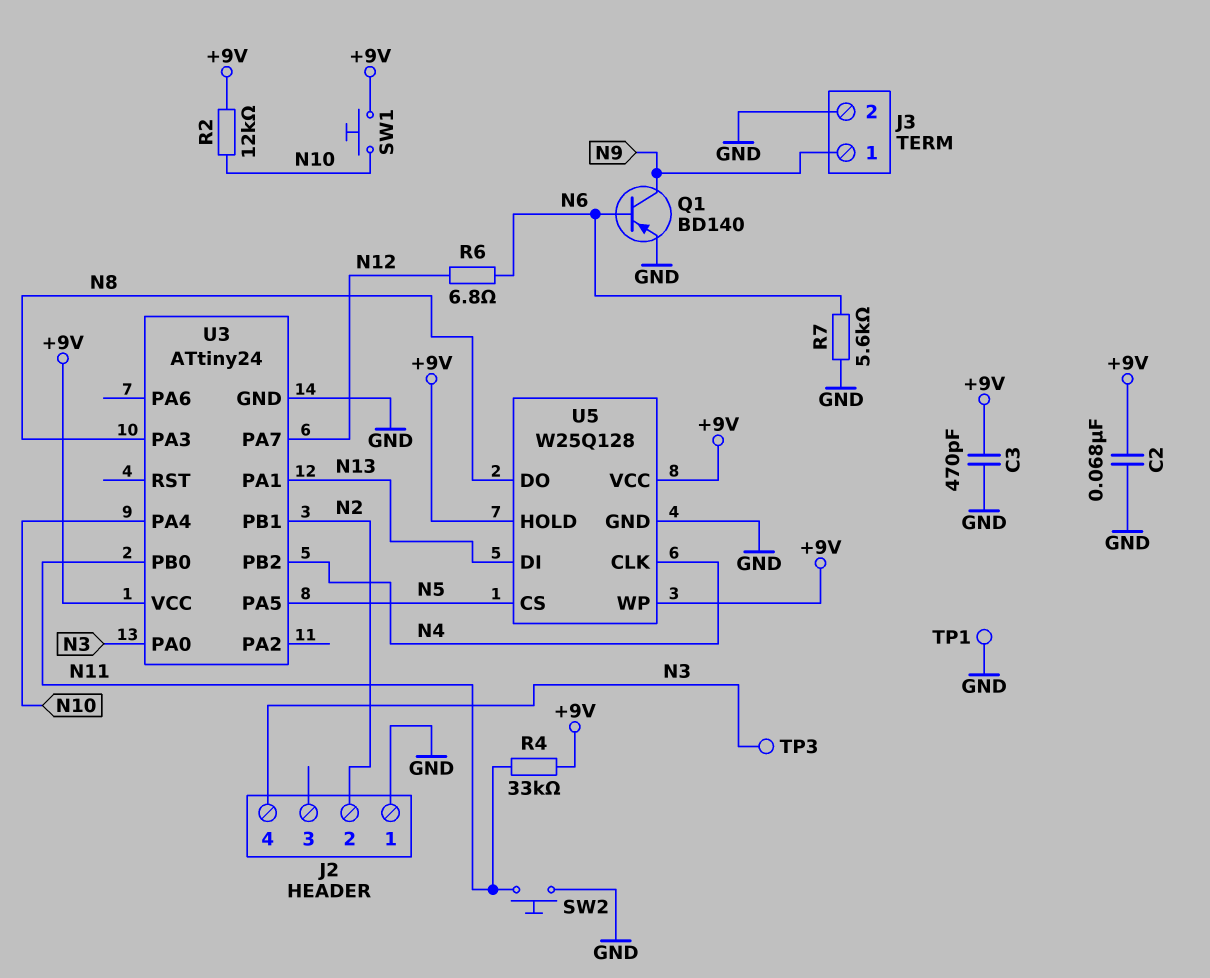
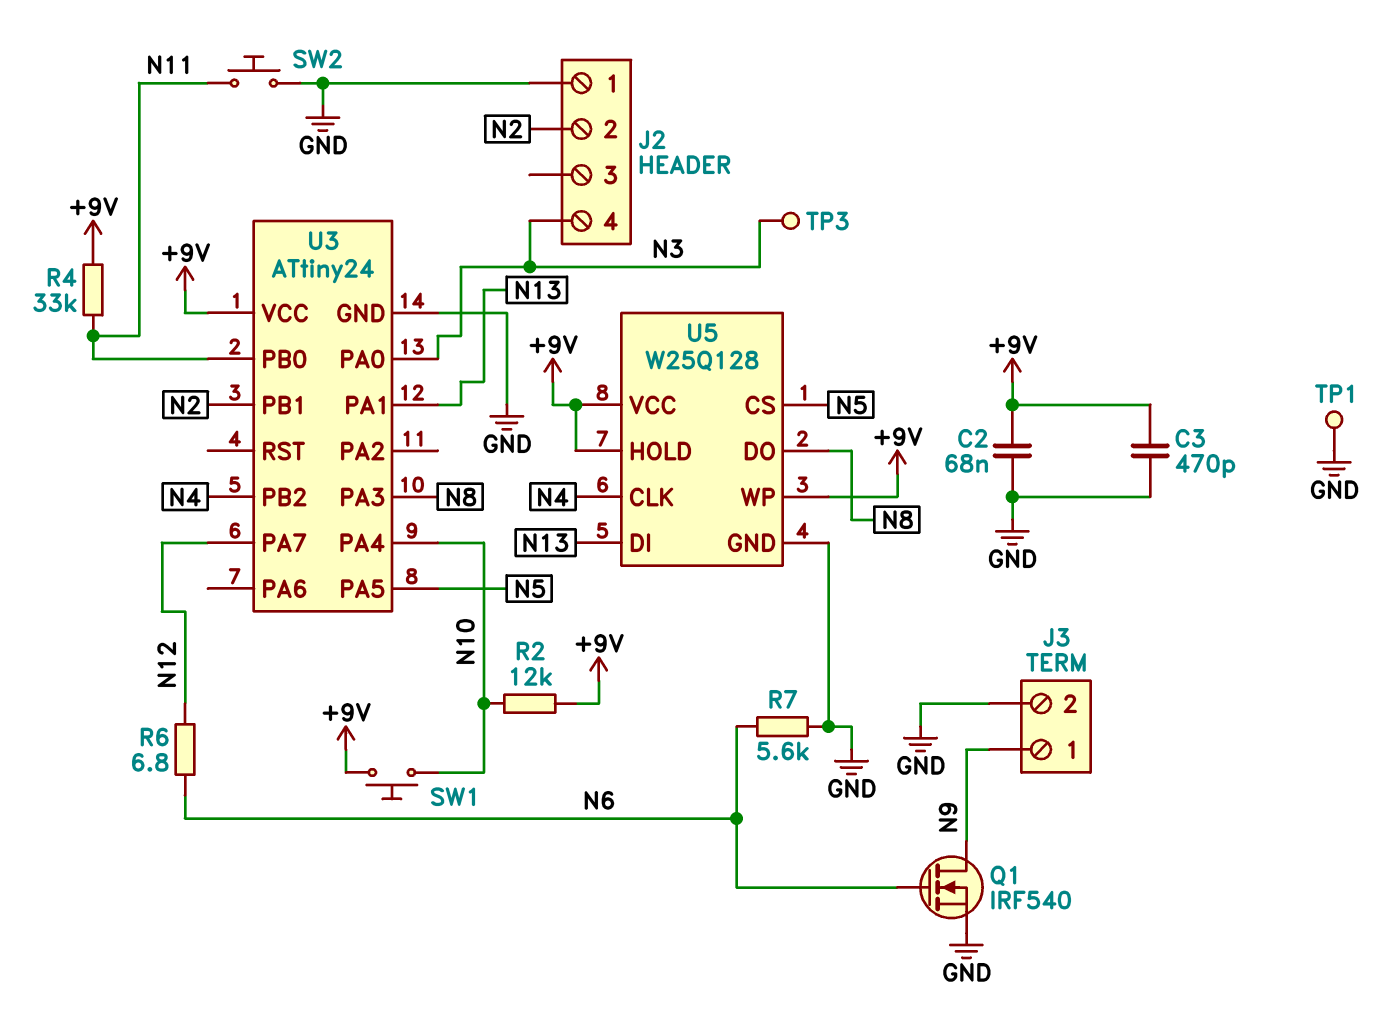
Q1: PNP BD140 (B N6, C N9, E GND) -> NMOS IRF540 (G N6, D N9, S GND)

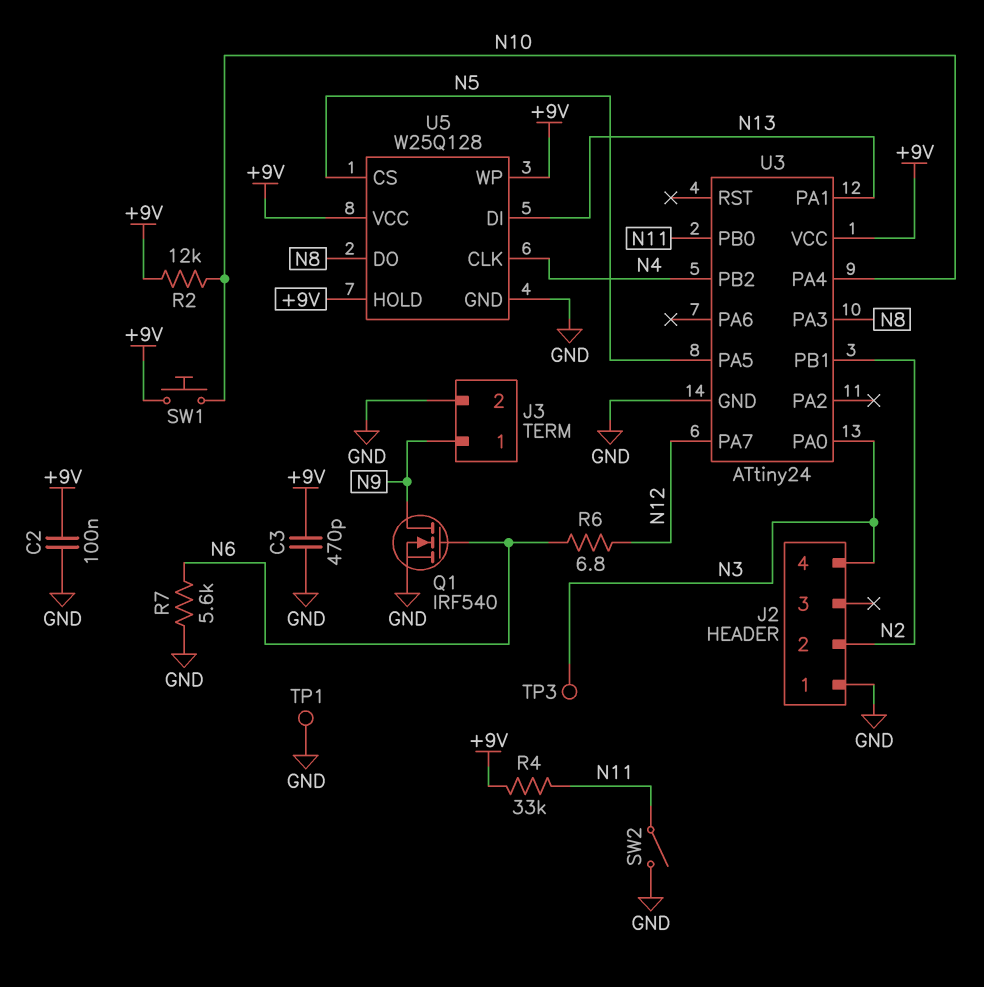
C2: 68nF (+9V, GND) -> 100nF (+9V, GND)
SW2: button (GND, N11) -> switch (GND, N11)

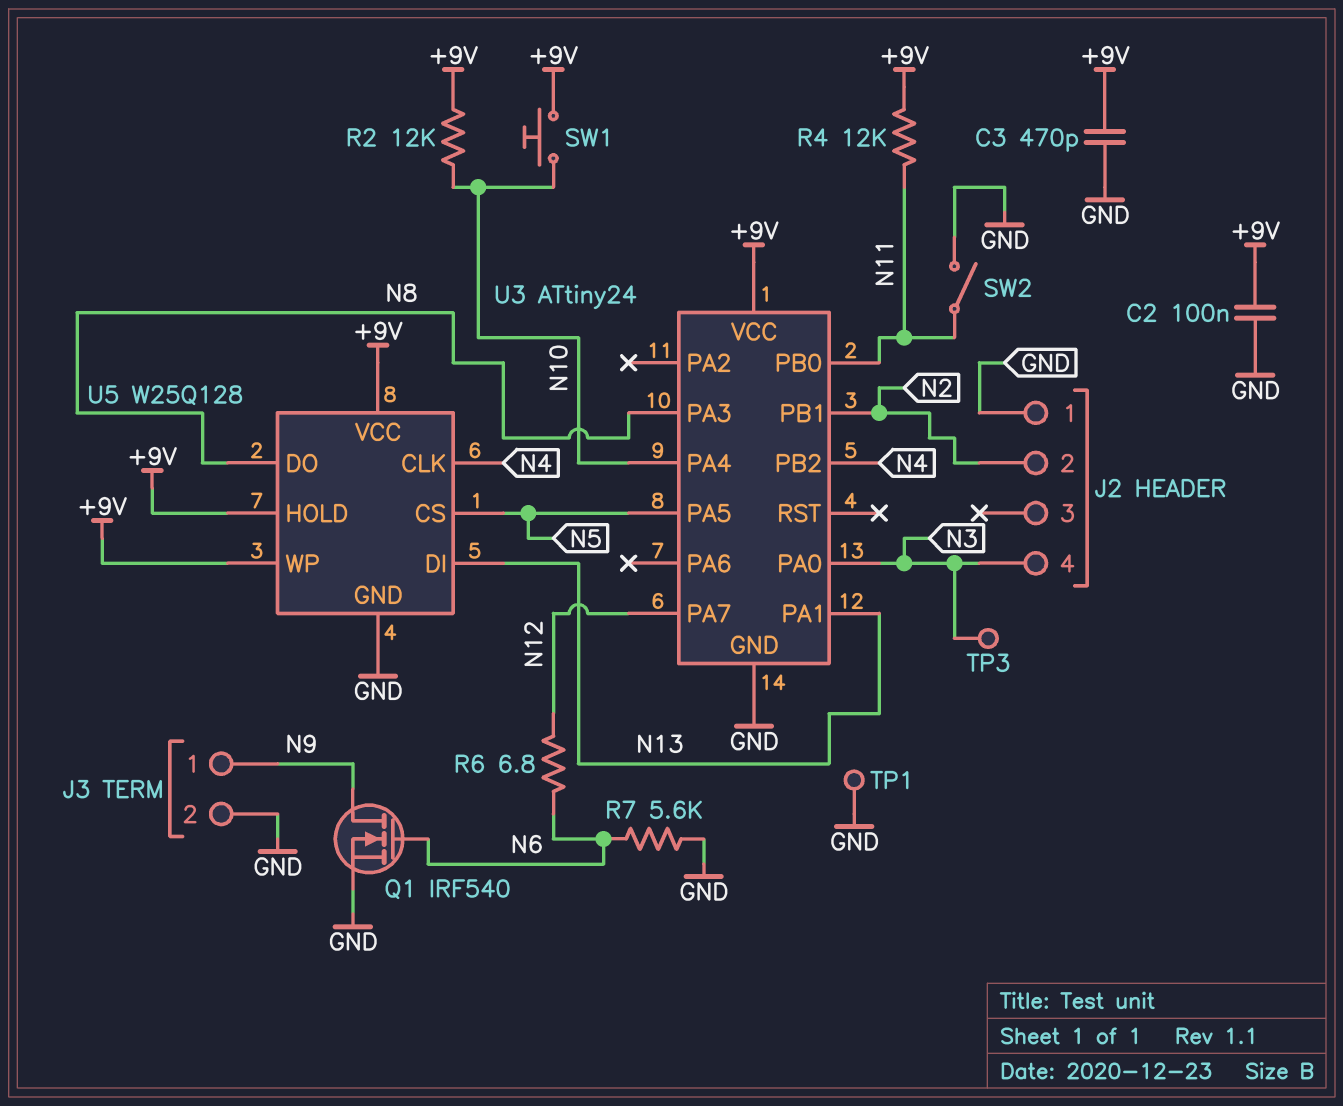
R4: 33k (+9V, N11) -> 12k (+9V, N11)

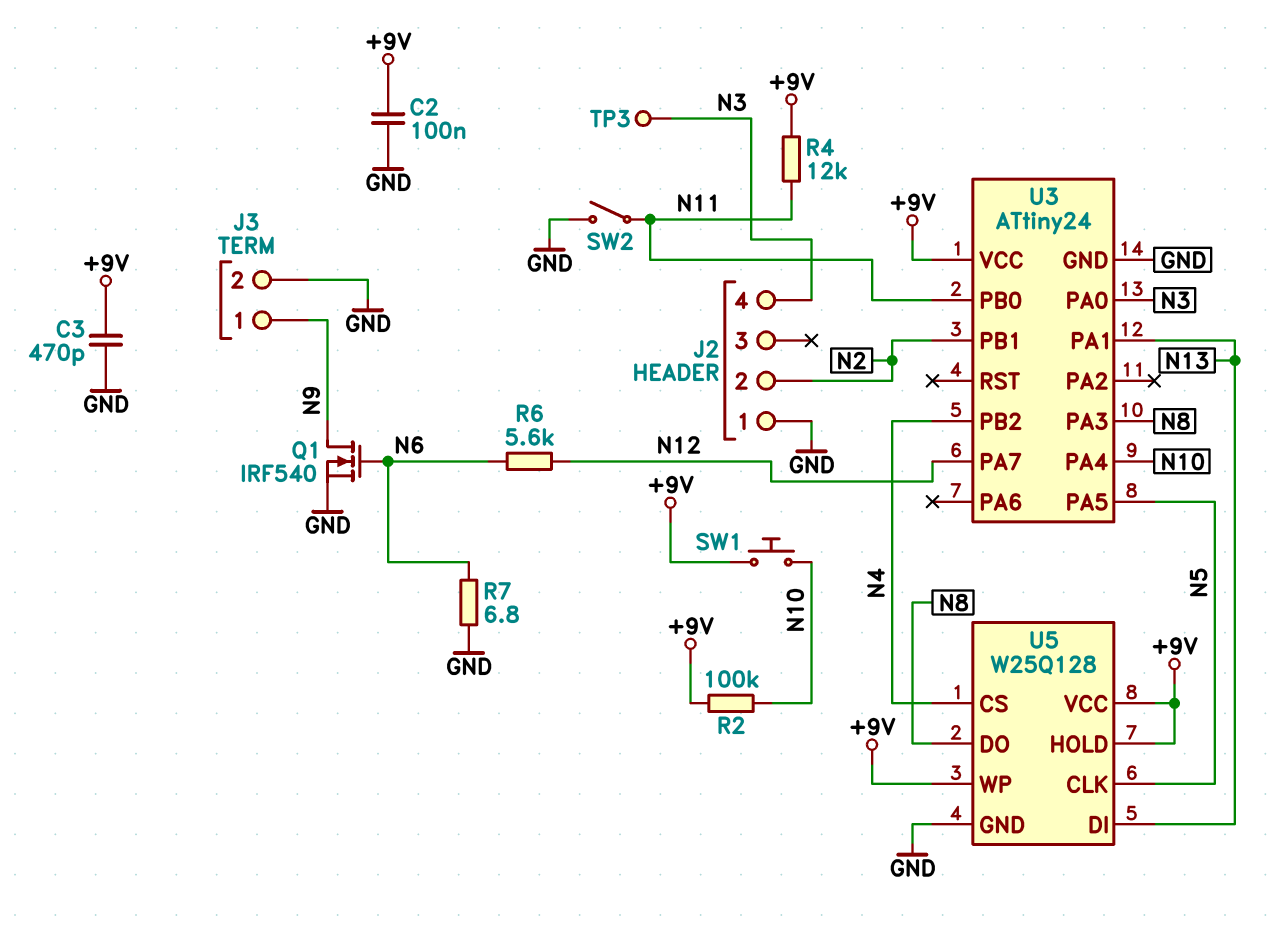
R2: 12k (+9V, N10) -> 100k (+9V, N10)
R6: 6.8 (N6, N12) -> 5.6k (N6, N12)
R7: 5.6k (GND, N6) -> 6.8 (GND, N6)
TP1: test point (GND) -> none
U5 pin CLK: N4 -> N5
U5 pin CS: N5 -> N4

